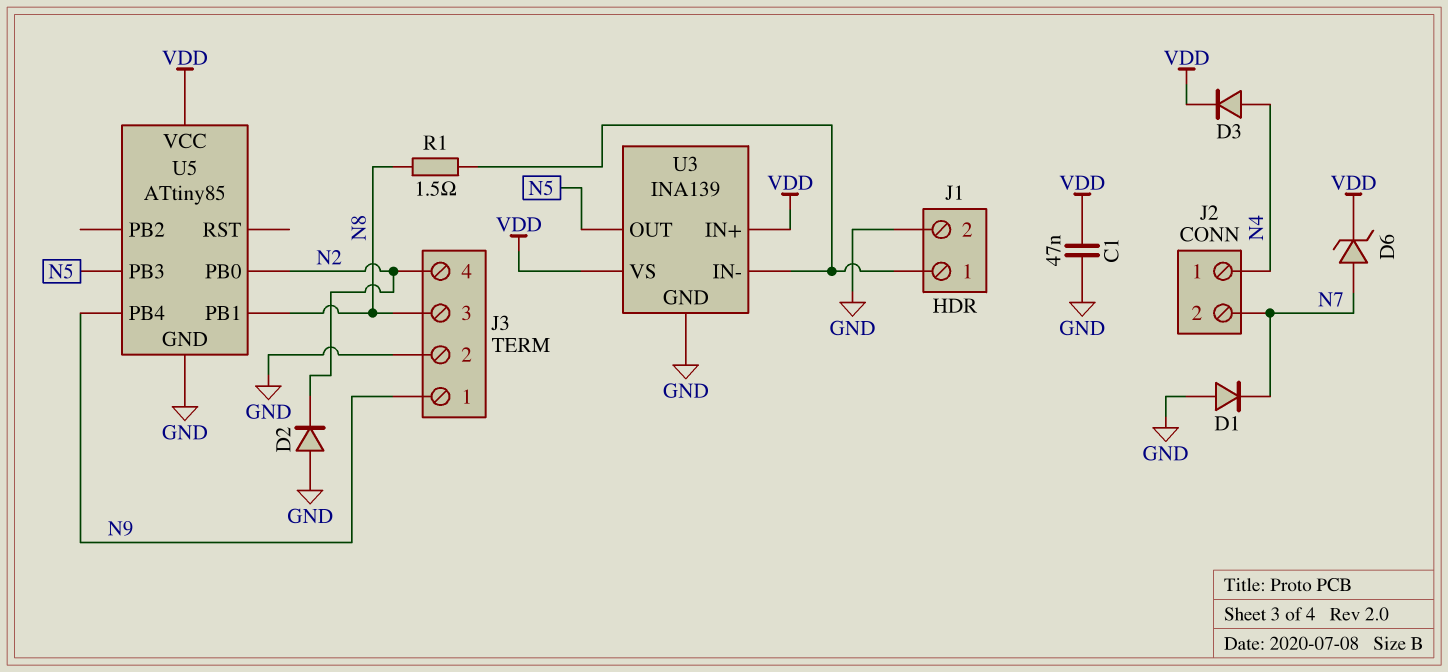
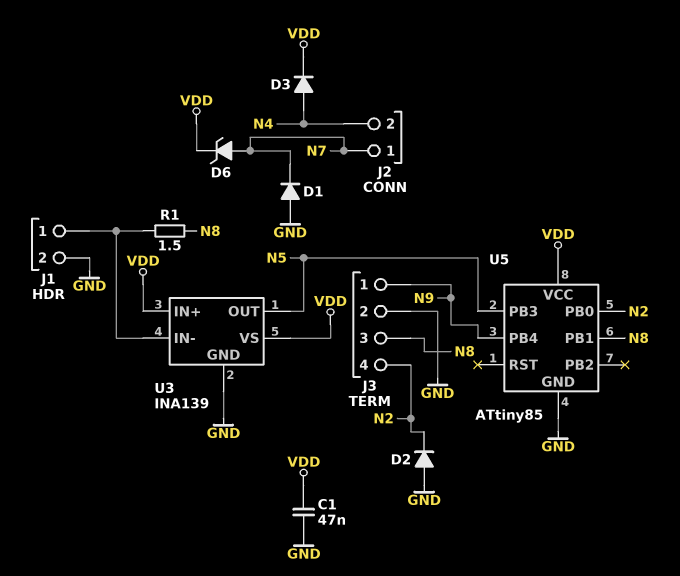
J2 pin 1: N4 -> N7
J2 pin 2: N7 -> N4

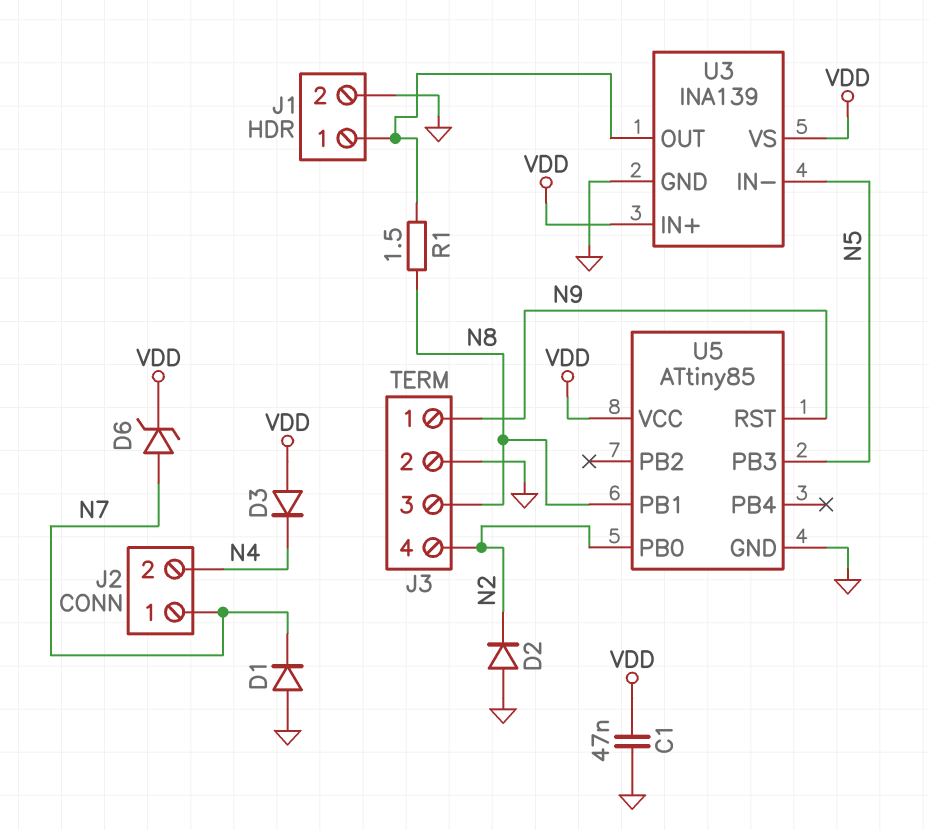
D3: diode (A N4, K VDD) -> diode (A VDD, K N4)
U3 pin IN-: J1/1 -> N5
U3 pin OUT: N5 -> J1/1
U5 pin PB4: N9 -> none
U5 pin RST: none -> N9

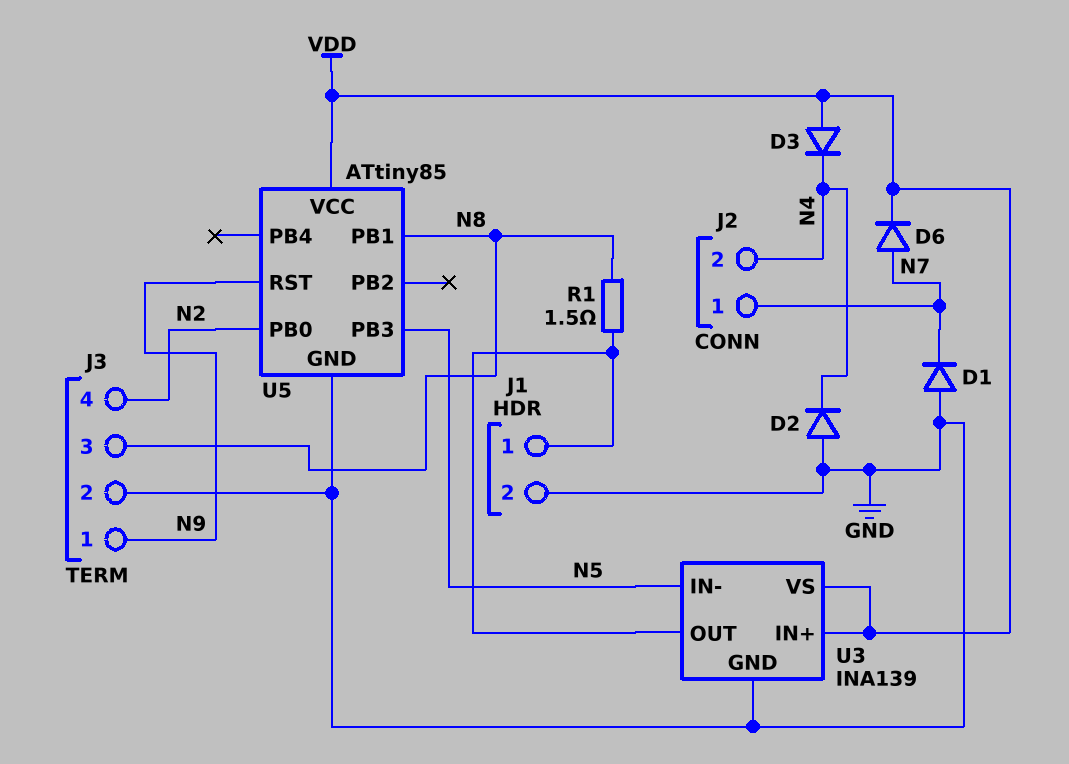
C1: 47nF (GND, VDD) -> none
D2: diode (A GND, K N2) -> diode (A GND, K N4)
D6: zener (A N7, K VDD) -> diode (A N7, K VDD)

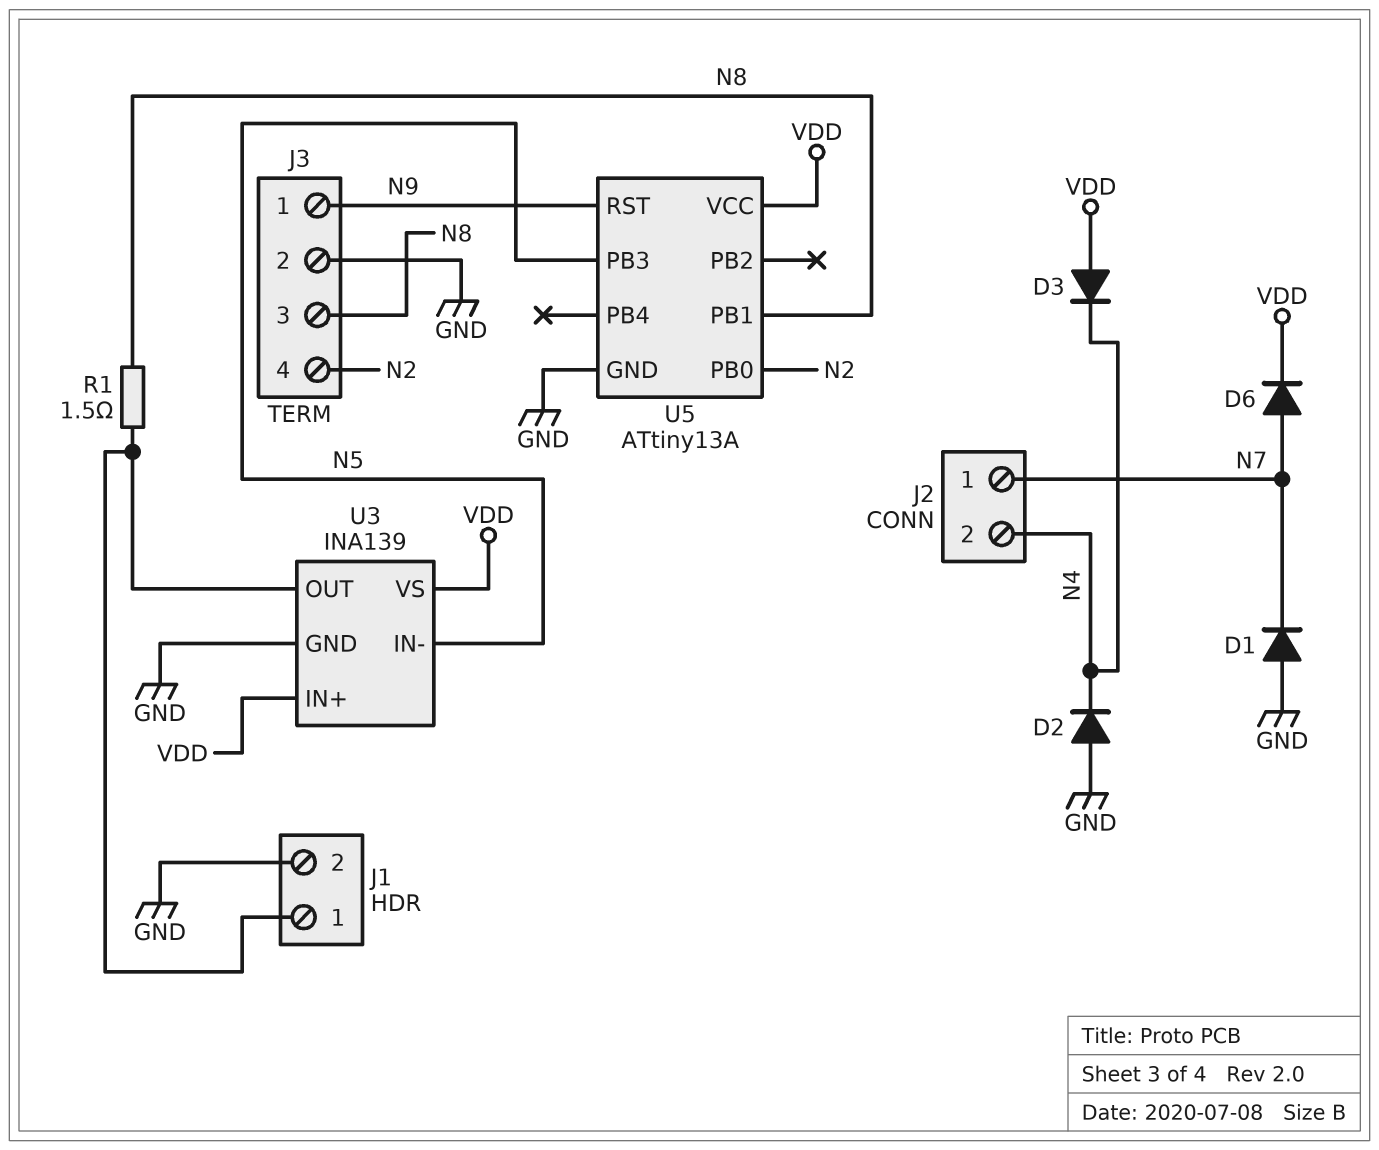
U5: ATtiny85 -> ATtiny13A

